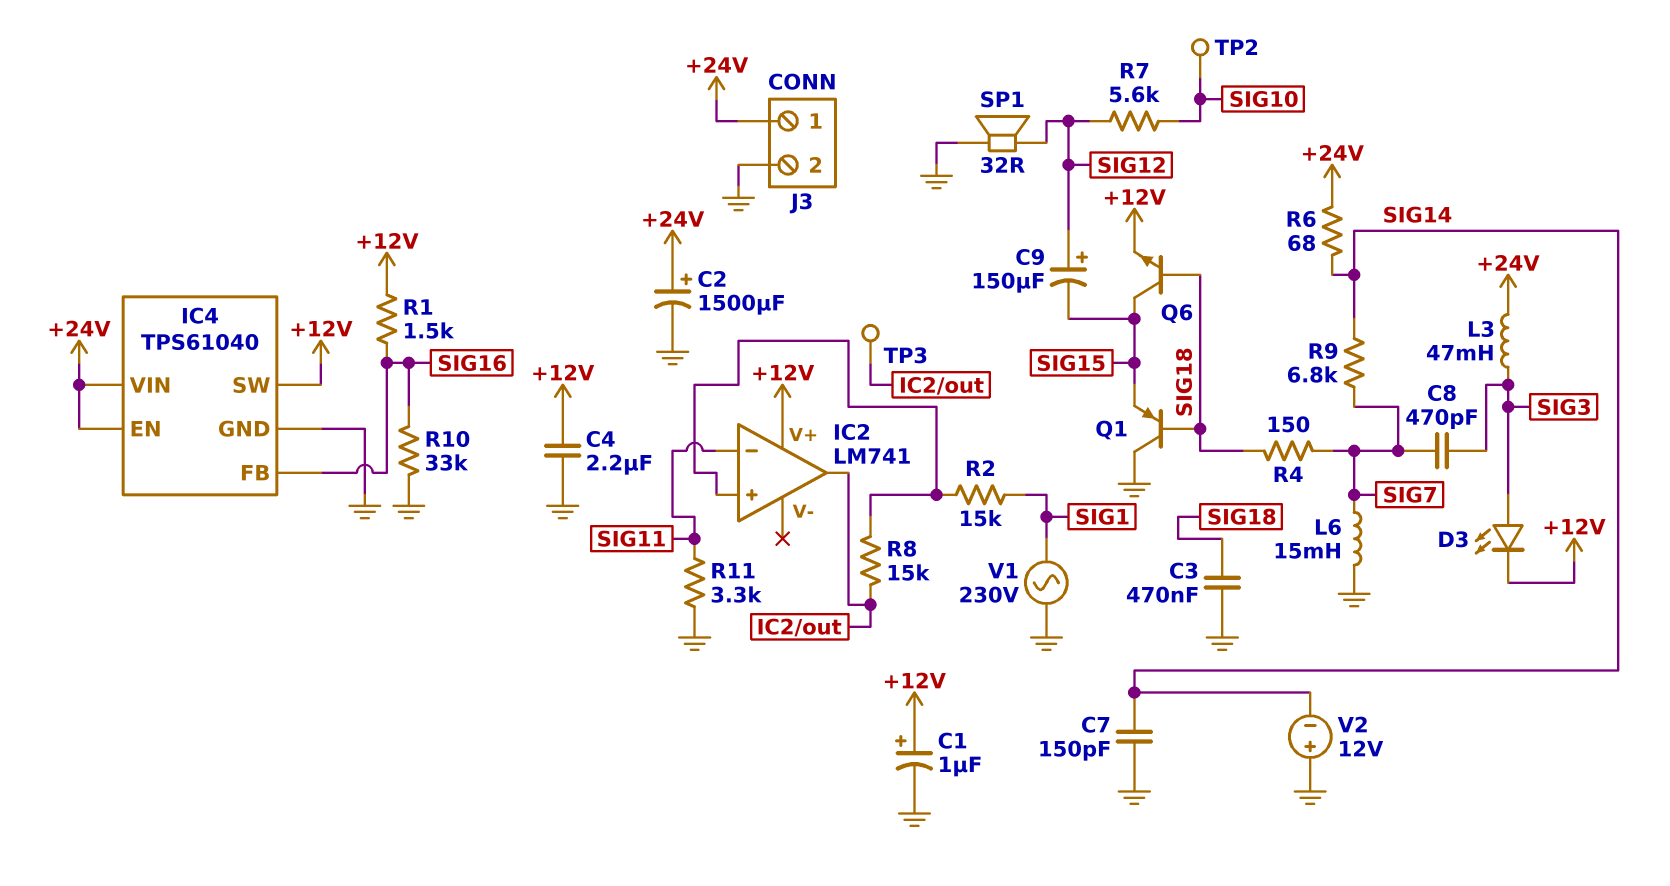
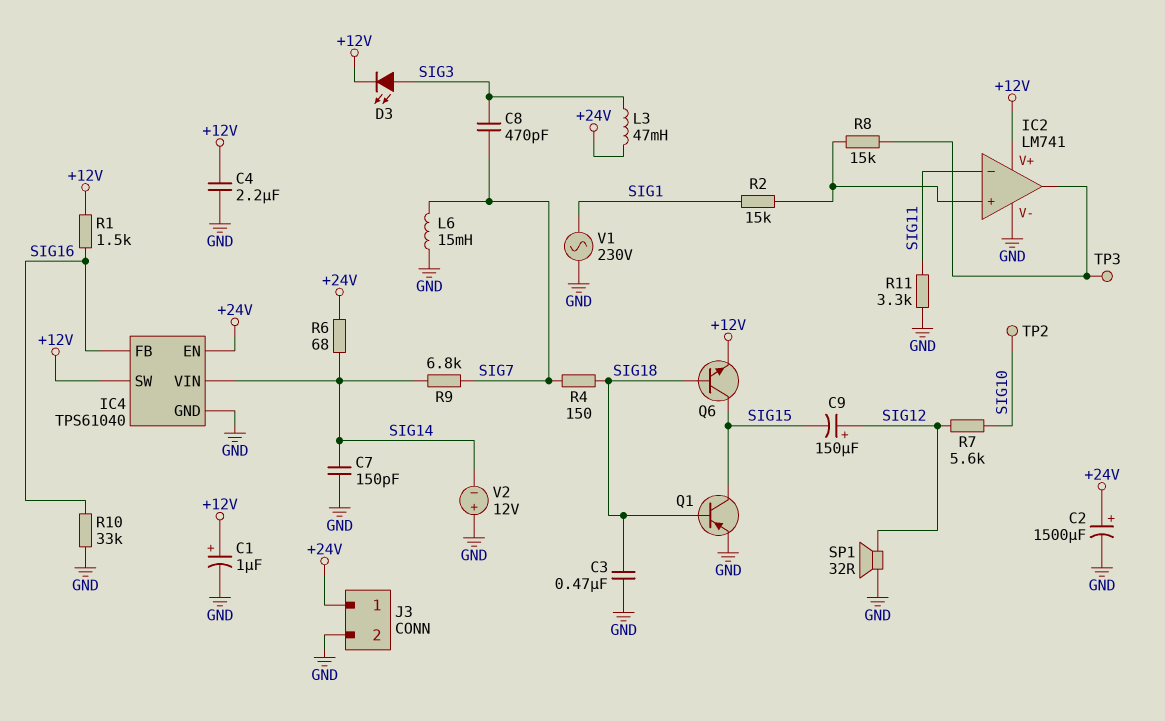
IC2 pin V-: none -> GND
IC4 pin VIN: +24V -> SIG14
Q1: PNP (B SIG18, C GND, E SIG15) -> PNP (B SIG18, C SIG15, E GND)

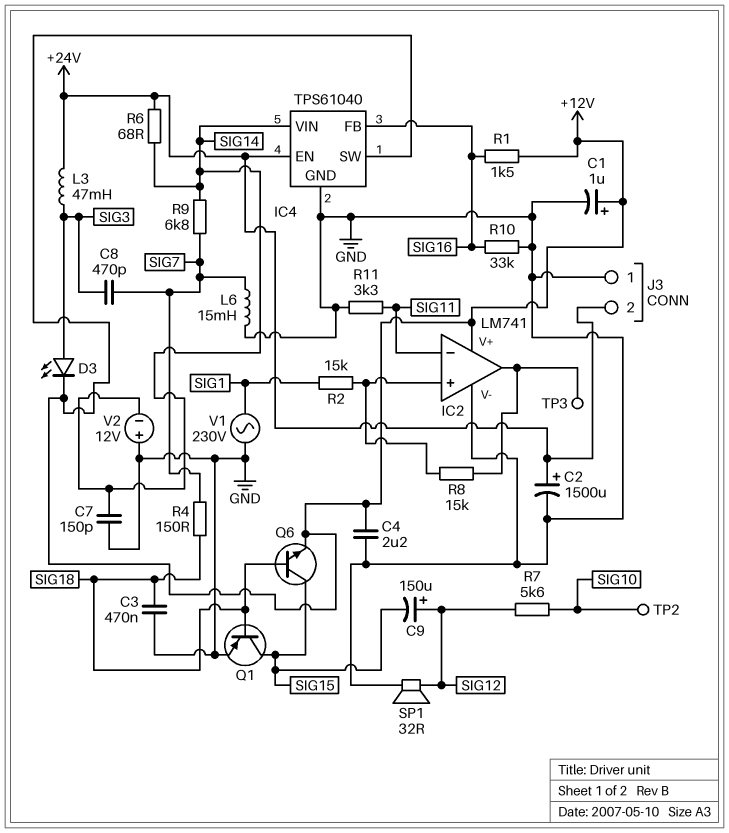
J3 pin 1: +24V -> GND
J3 pin 2: GND -> +24V

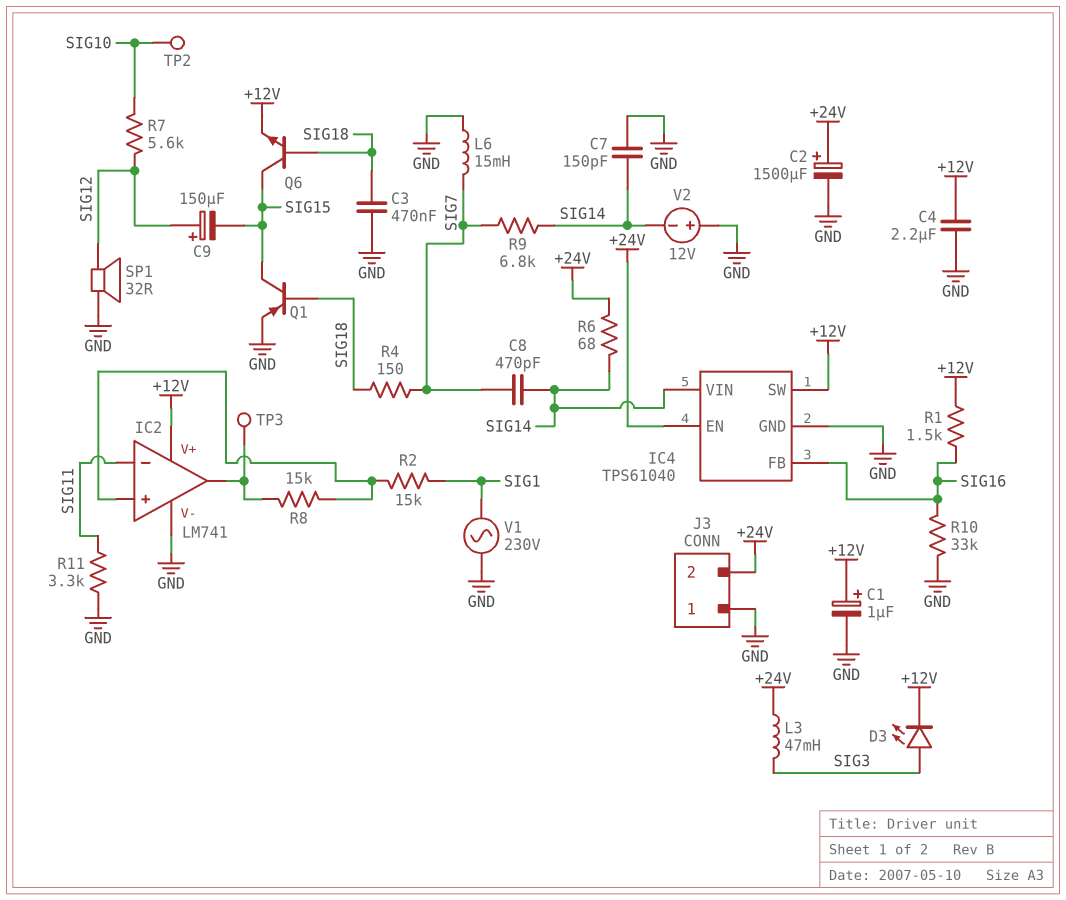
C8: 470pF (SIG3, SIG7) -> 470pF (SIG7, SIG14)

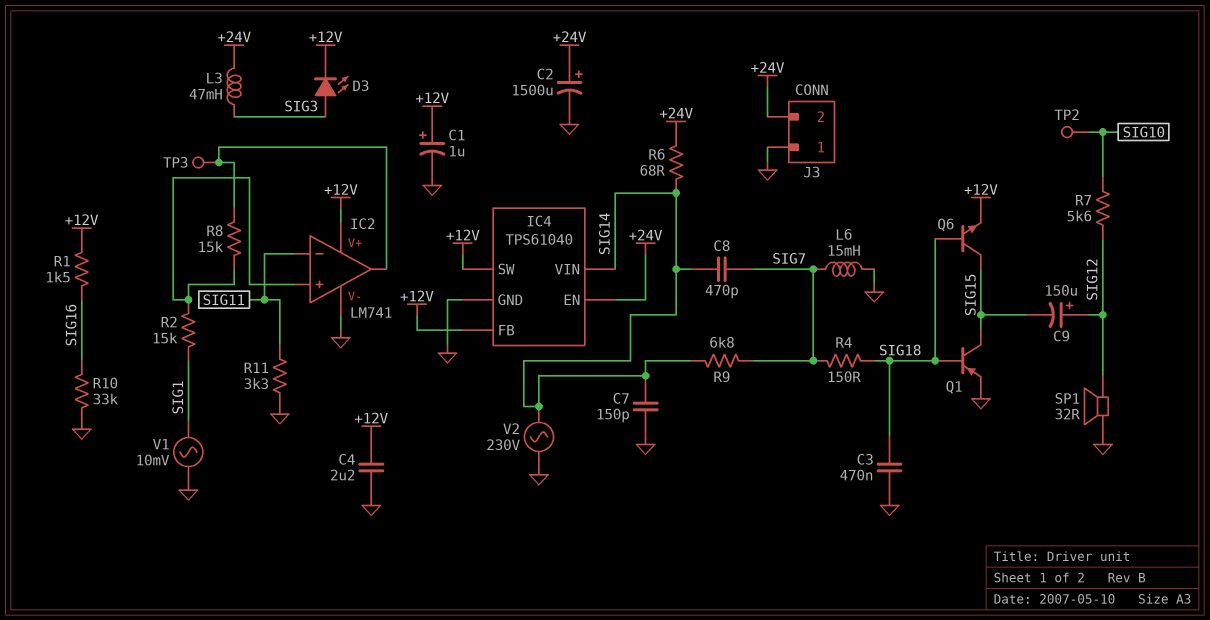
IC4 pin FB: SIG16 -> +12V
V1: AC 230V (GND, SIG1) -> AC 10mV (GND, SIG1)
V2: 12V (plus GND, minus SIG14) -> AC 230V (GND, SIG14)

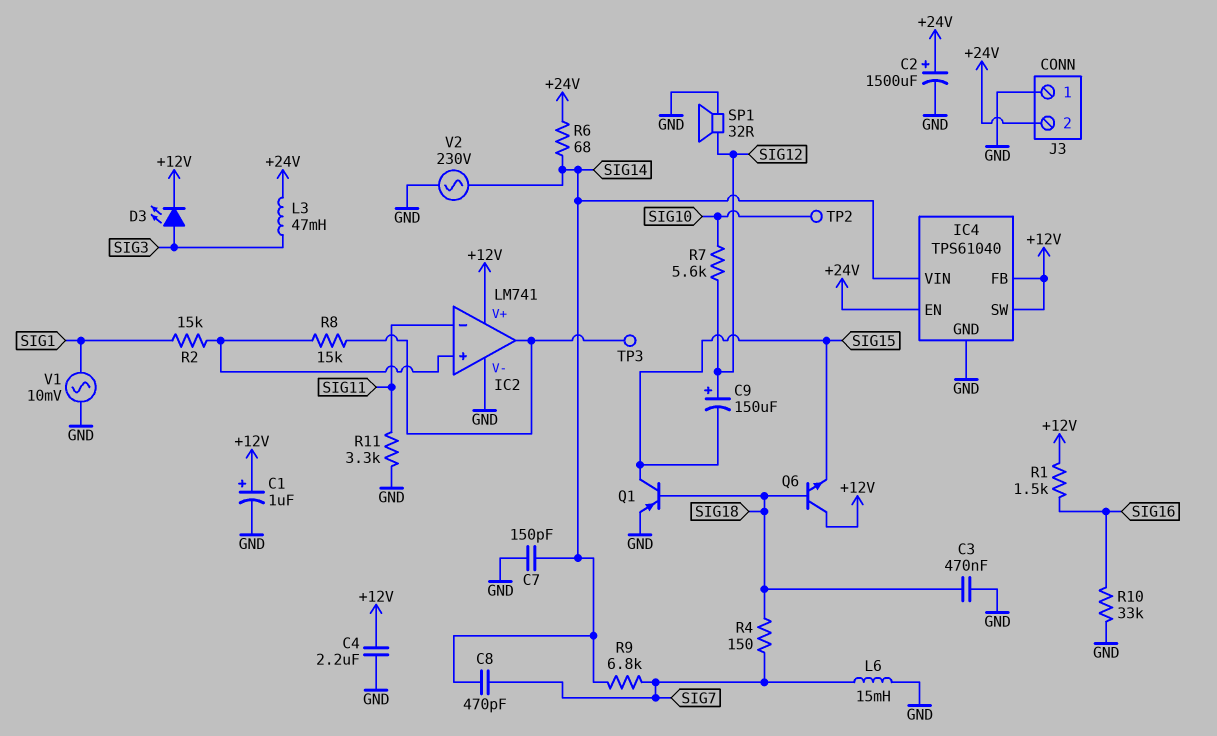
Q6: NPN (B SIG18, C SIG15, E +12V) -> NPN (B SIG18, C +12V, E SIG15)

